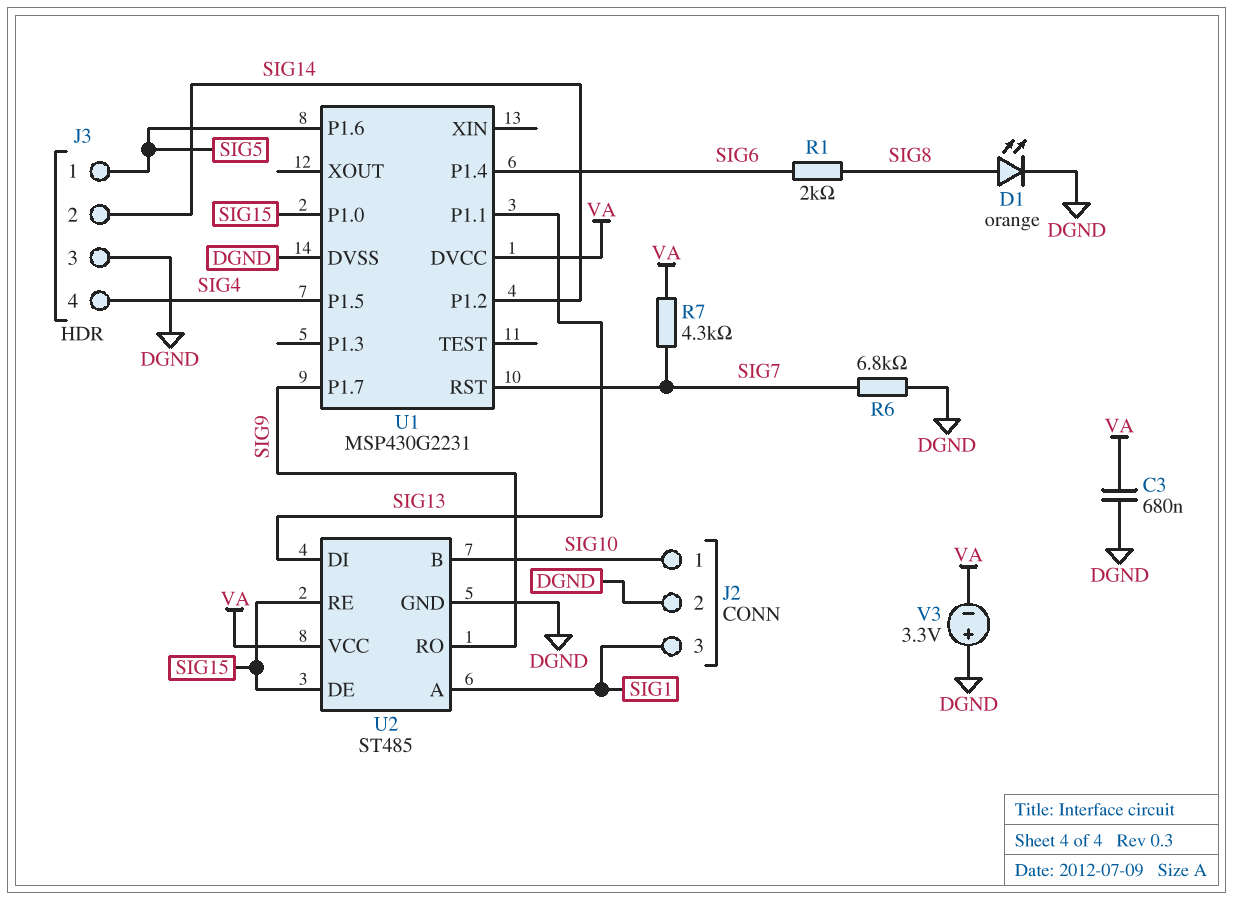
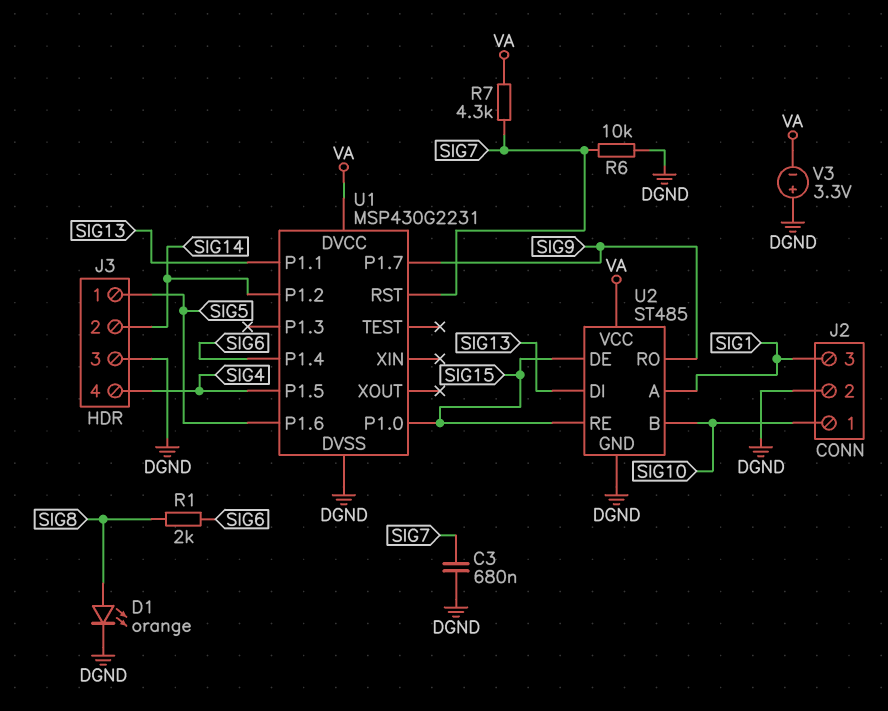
C3: 680nF (DGND, VA) -> 680nF (DGND, SIG7)
R6: 6.8k (DGND, SIG7) -> 10k (DGND, SIG7)

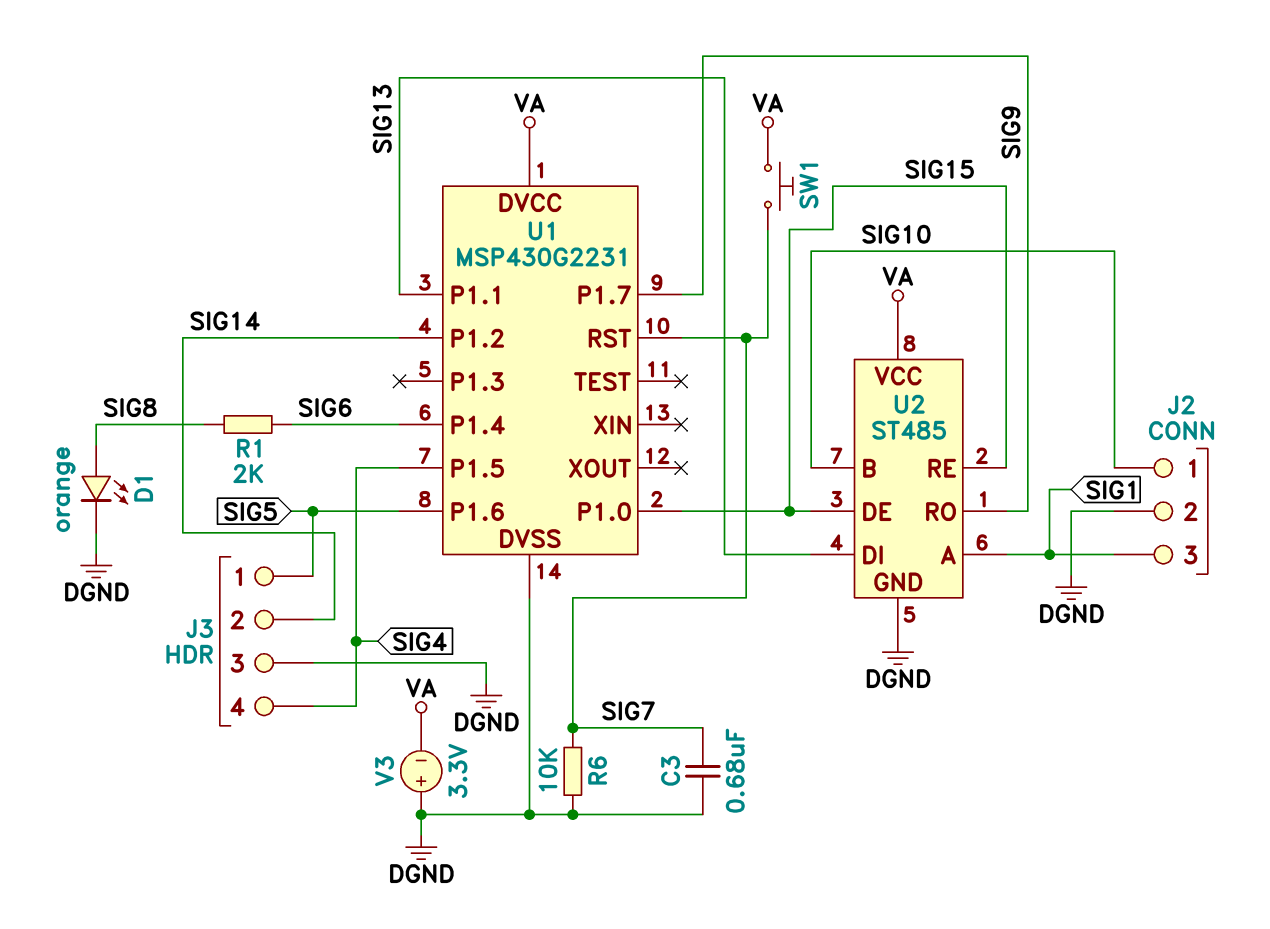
R7: 4.3k (SIG7, VA) -> none
SW1: none -> button (SIG7, VA)

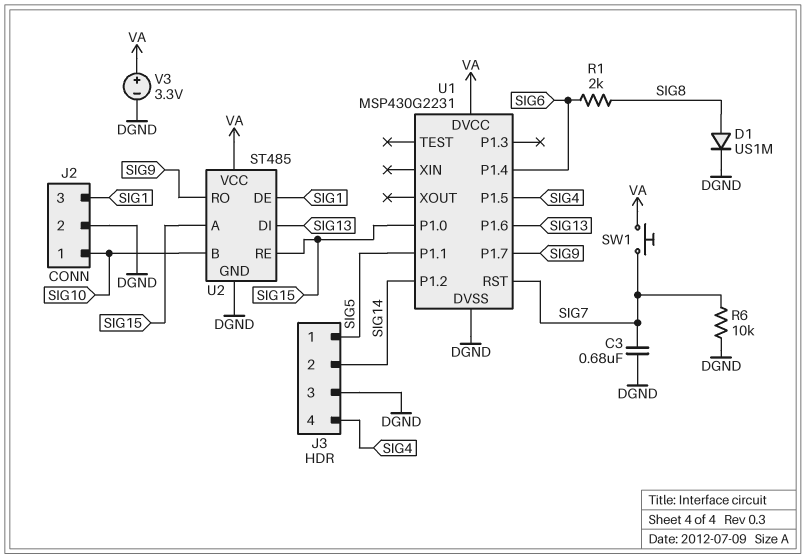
D1: LED orange (A SIG8, K DGND) -> diode US1M (A SIG8, K DGND)
U1 pin P1.1: SIG13 -> SIG5
U1 pin P1.6: SIG5 -> SIG13
U2 pin A: SIG1 -> SIG15
U2 pin DE: SIG15 -> SIG1
V3: 3.3V (plus DGND, minus VA) -> 3.3V (plus VA, minus DGND)

